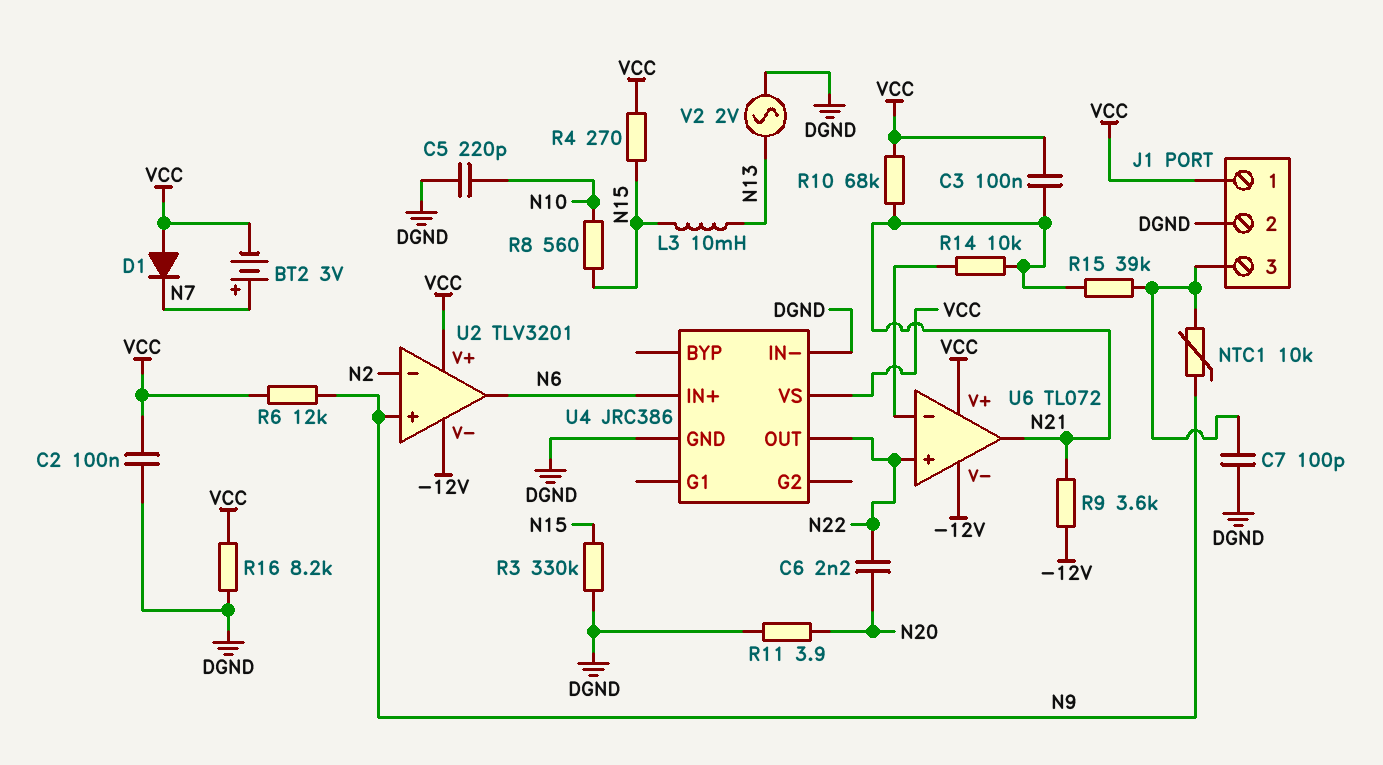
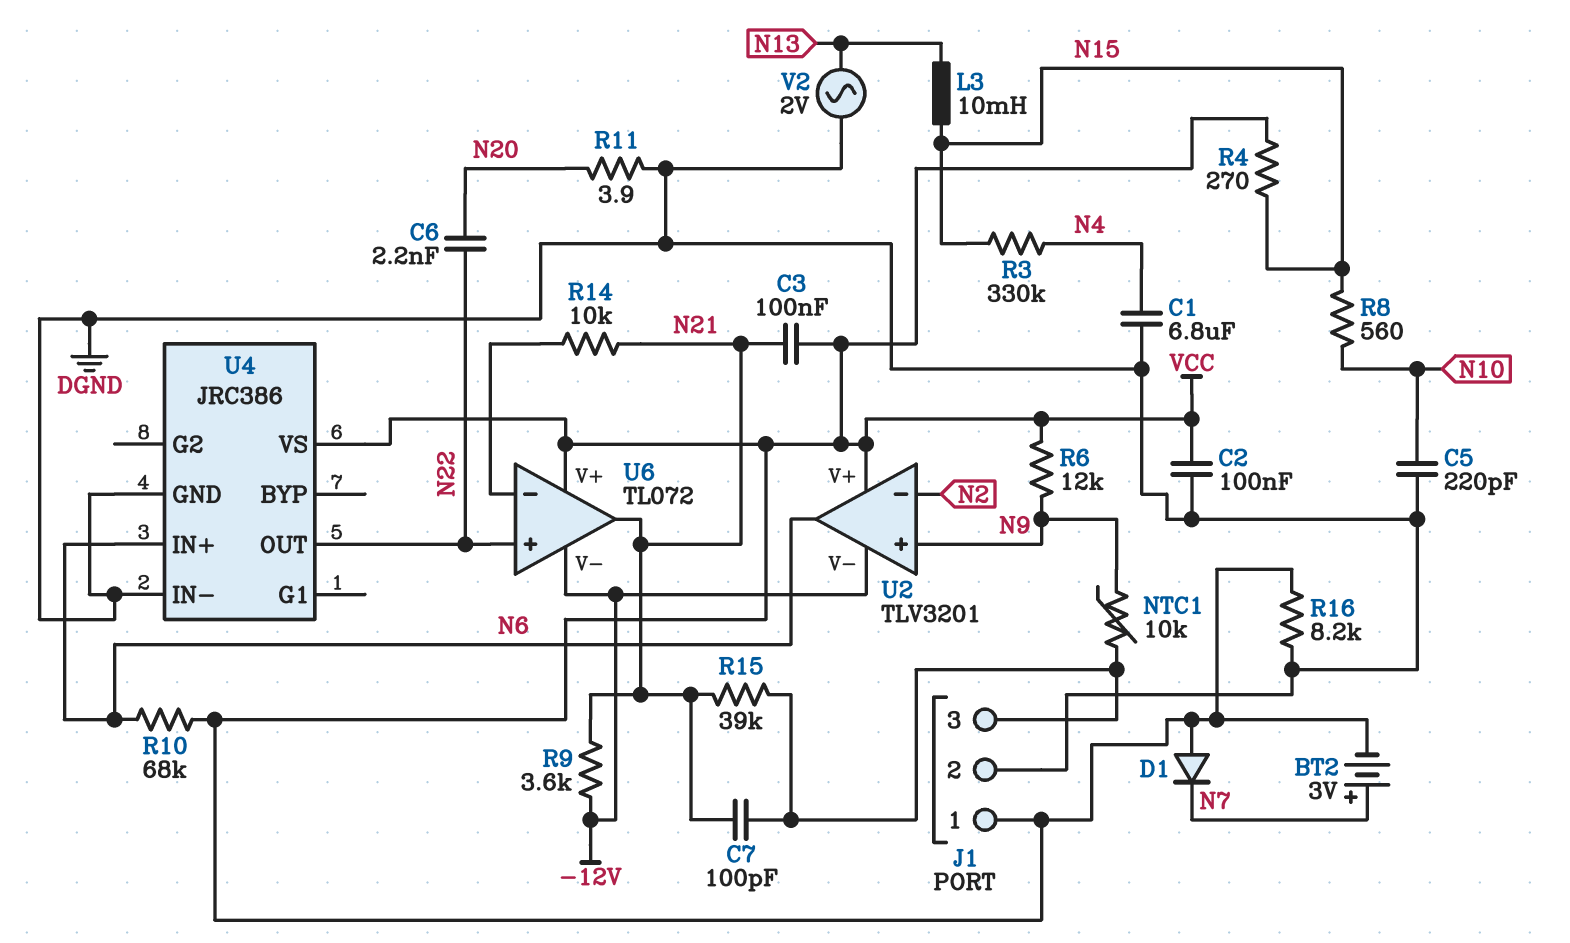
C1: none -> 6.8uF (DGND, N4)
C7: 100pF (DGND, J1/3) -> 100pF (J1/3, N21)
R3: 330k (DGND, N15) -> 330k (N4, N15)
R10: 68k (N21, VCC) -> 68k (N6, VCC)

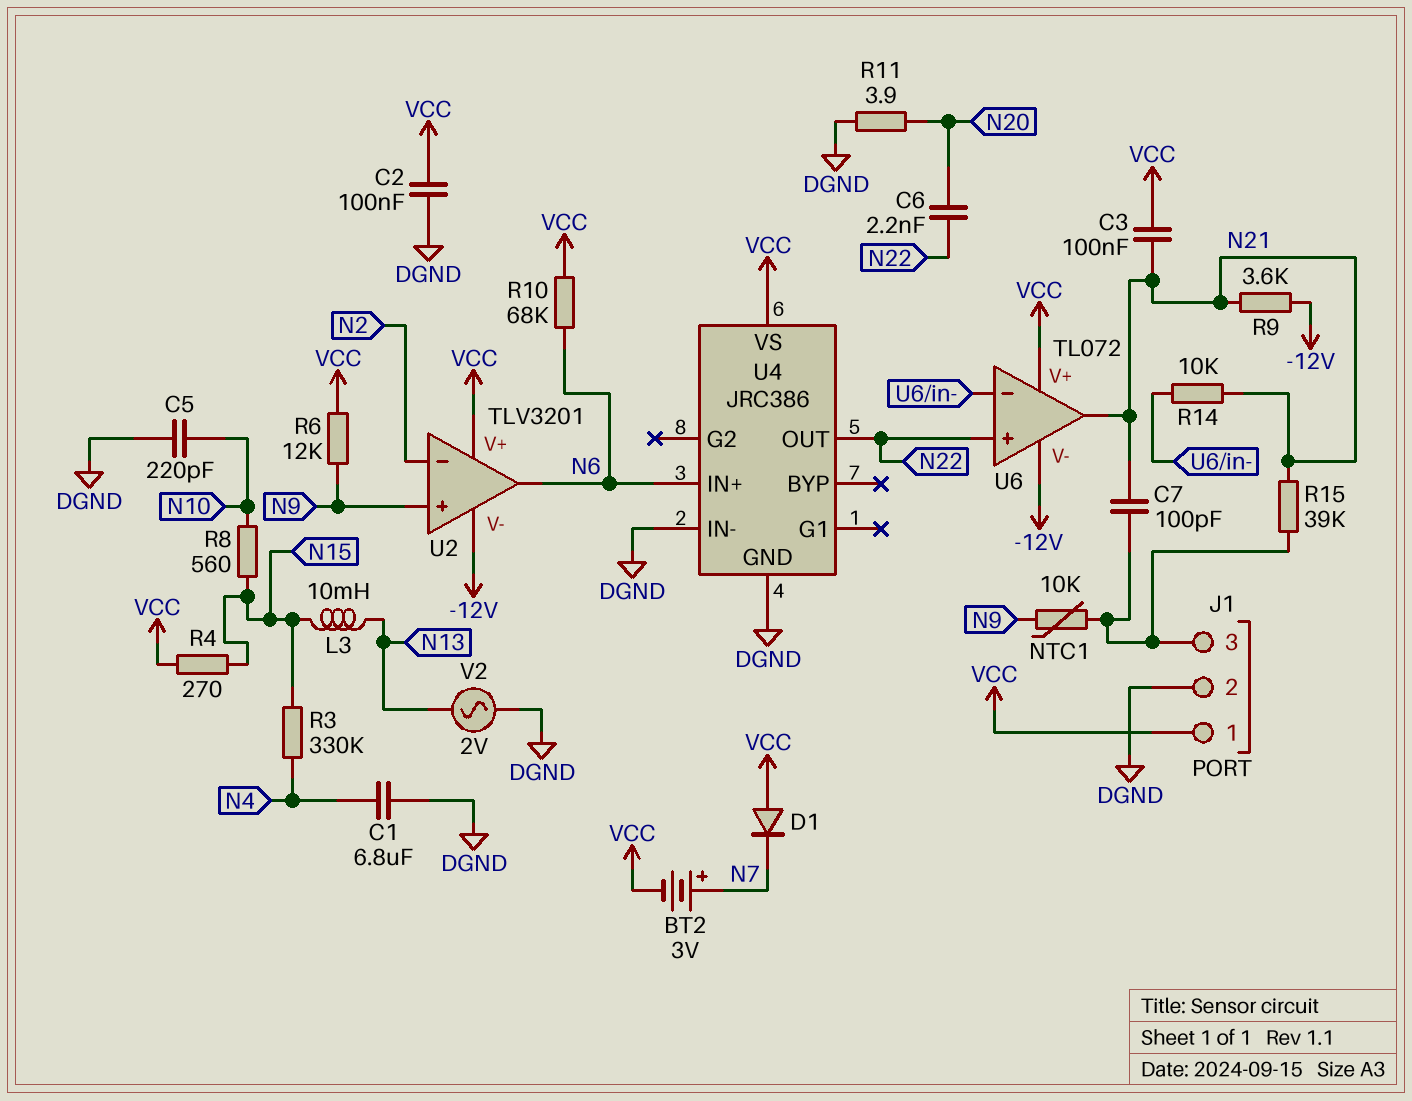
R16: 8.2k (DGND, VCC) -> none

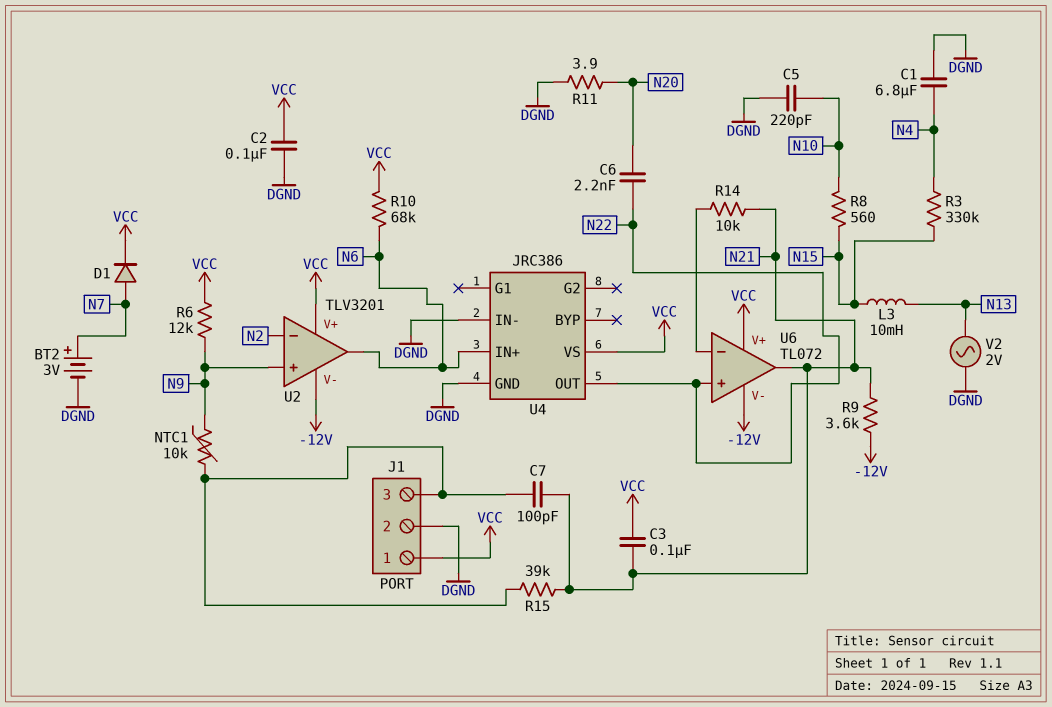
BT2: 3V (plus N7, minus VCC) -> 3V (plus N7, minus DGND)
D1: diode (A VCC, K N7) -> diode (A N7, K VCC)
R4: 270 (N15, VCC) -> none

